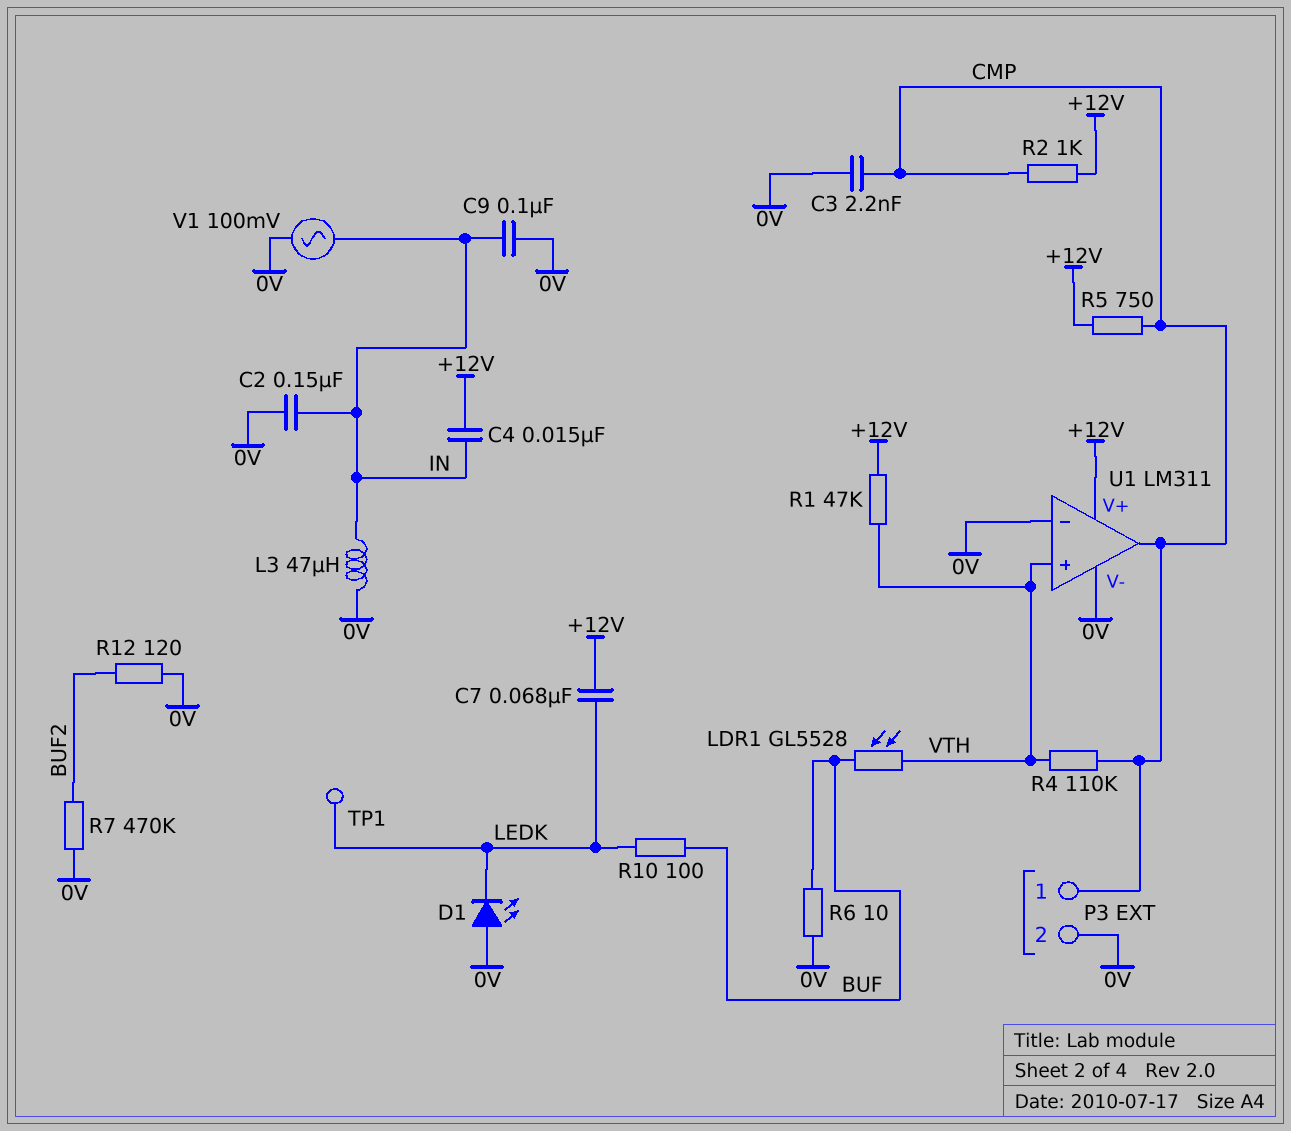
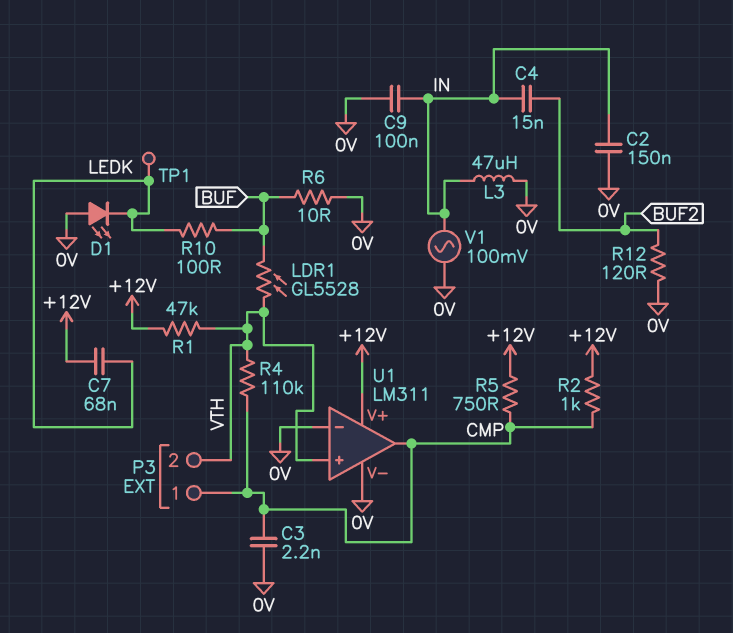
C4: 15nF (+12V, IN) -> 15nF (BUF2, IN)
P3 pin 2: 0V -> VTH
R7: 470k (0V, BUF2) -> none

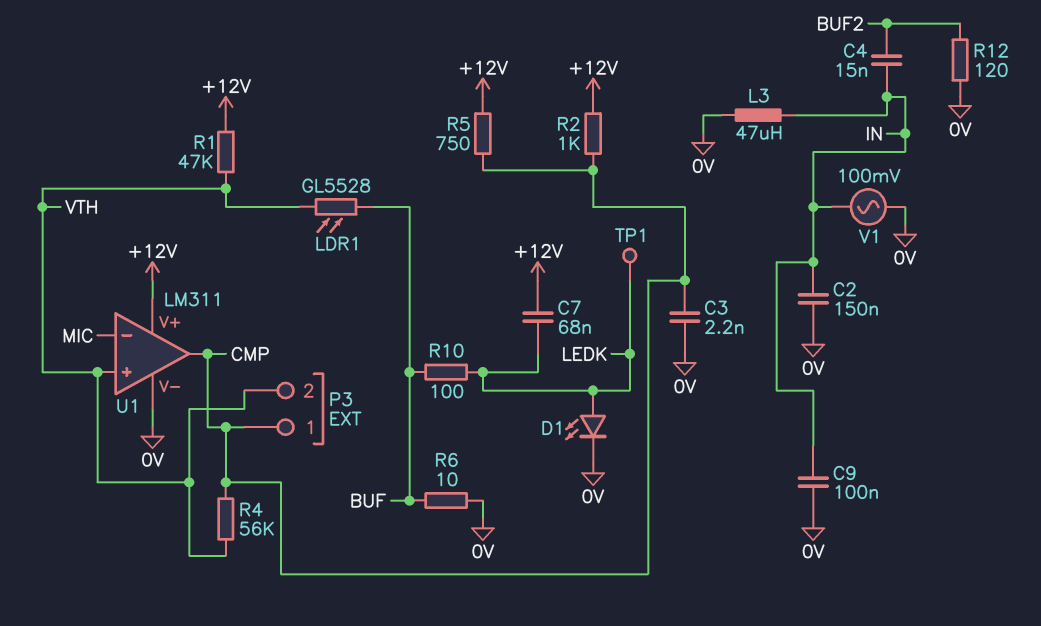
D1: LED (A 0V, K LEDK) -> LED (A LEDK, K 0V)
R4: 110k (CMP, VTH) -> 56k (CMP, VTH)
U1 pin in-: 0V -> MIC

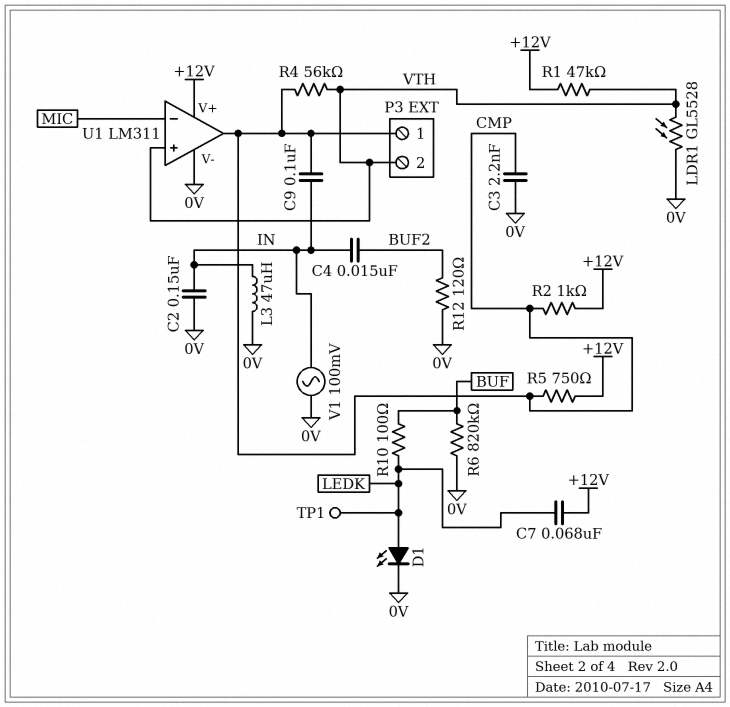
C9: 100nF (0V, IN) -> 100nF (CMP, IN)
LDR1: GL5528 (BUF, VTH) -> GL5528 (0V, VTH)
R6: 10 (0V, BUF) -> 820k (0V, BUF)

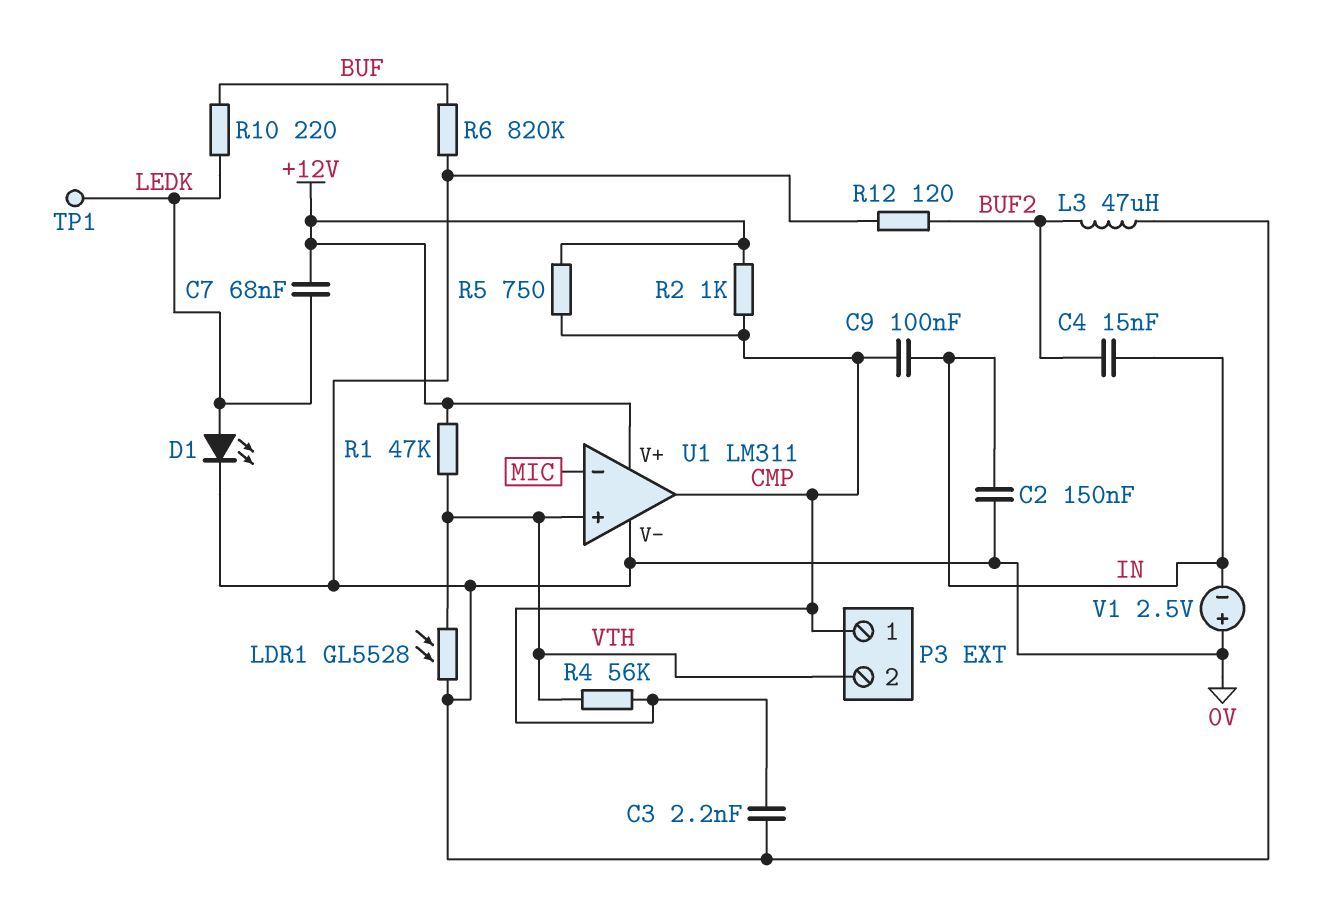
L3: 47uH (0V, IN) -> 47uH (0V, BUF2)
R10: 100 (BUF, LEDK) -> 220 (BUF, LEDK)
V1: AC 100mV (0V, IN) -> 2.5V (plus 0V, minus IN)

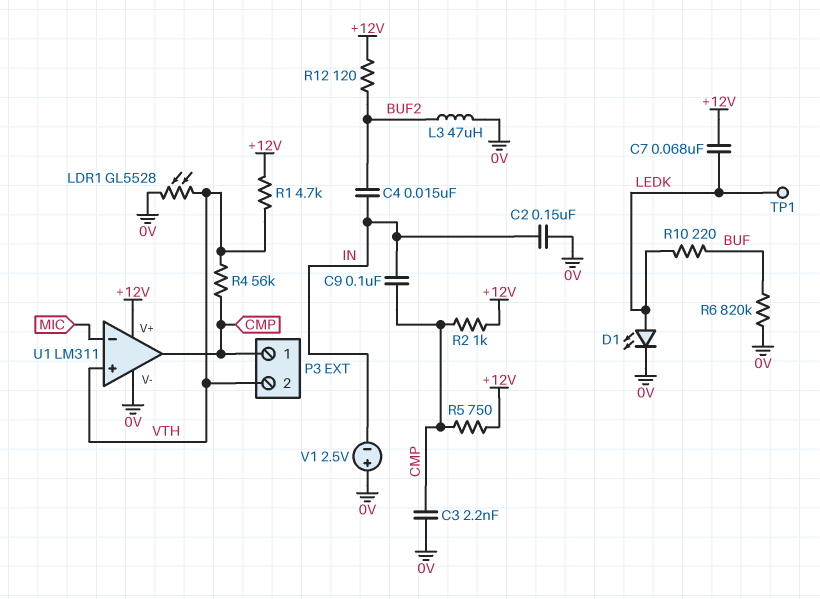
R1: 47k (+12V, VTH) -> 4.7k (+12V, VTH)
R12: 120 (0V, BUF2) -> 120 (+12V, BUF2)

